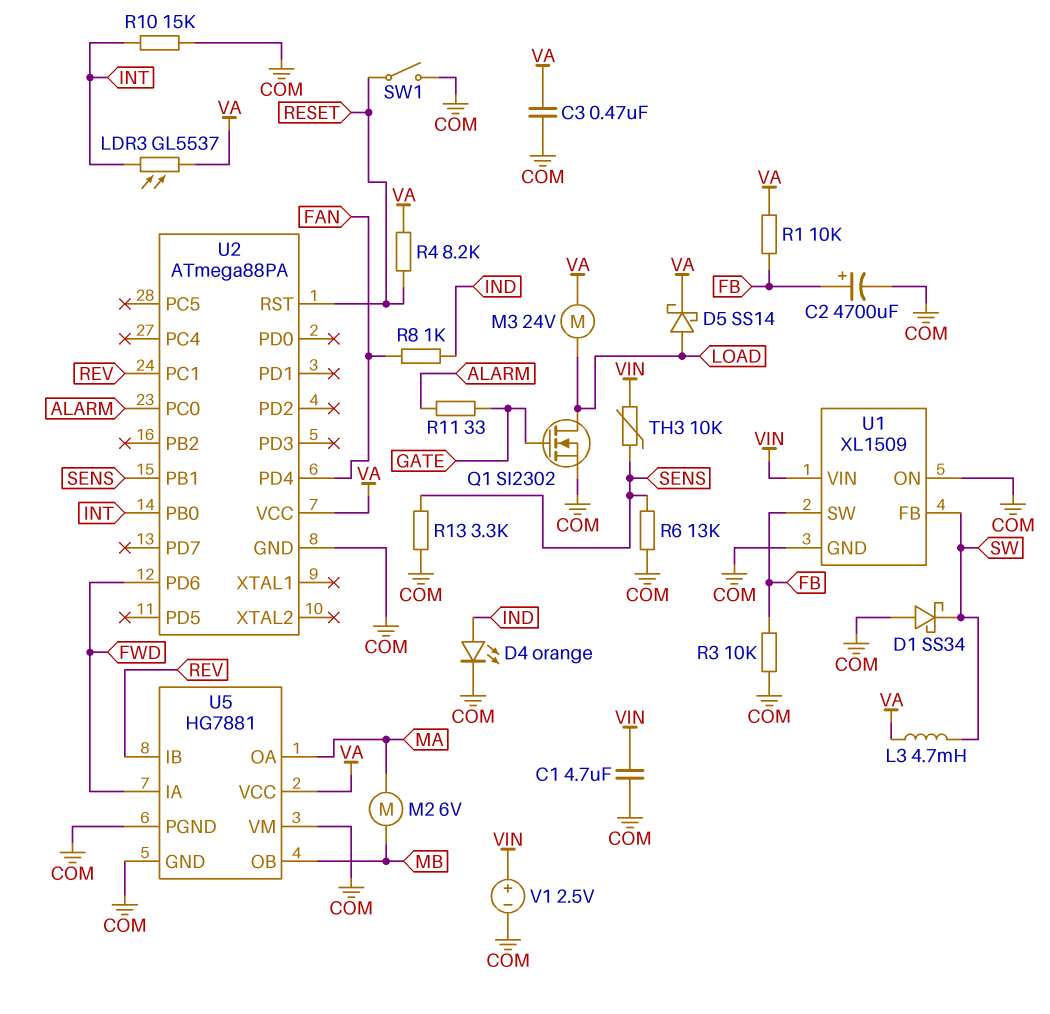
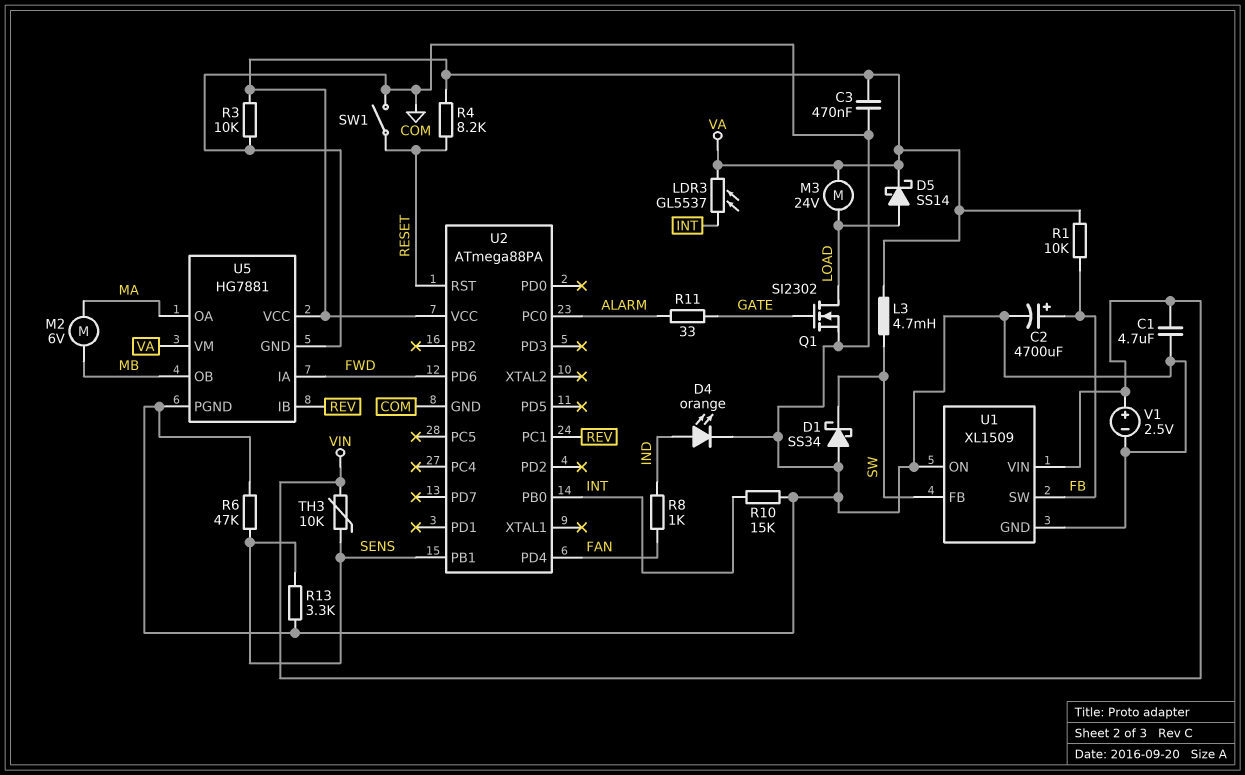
R3: 10k (COM, FB) -> 10k (COM, VA)
R6: 13k (COM, SENS) -> 47k (COM, SENS)
U5 pin VM: COM -> VA

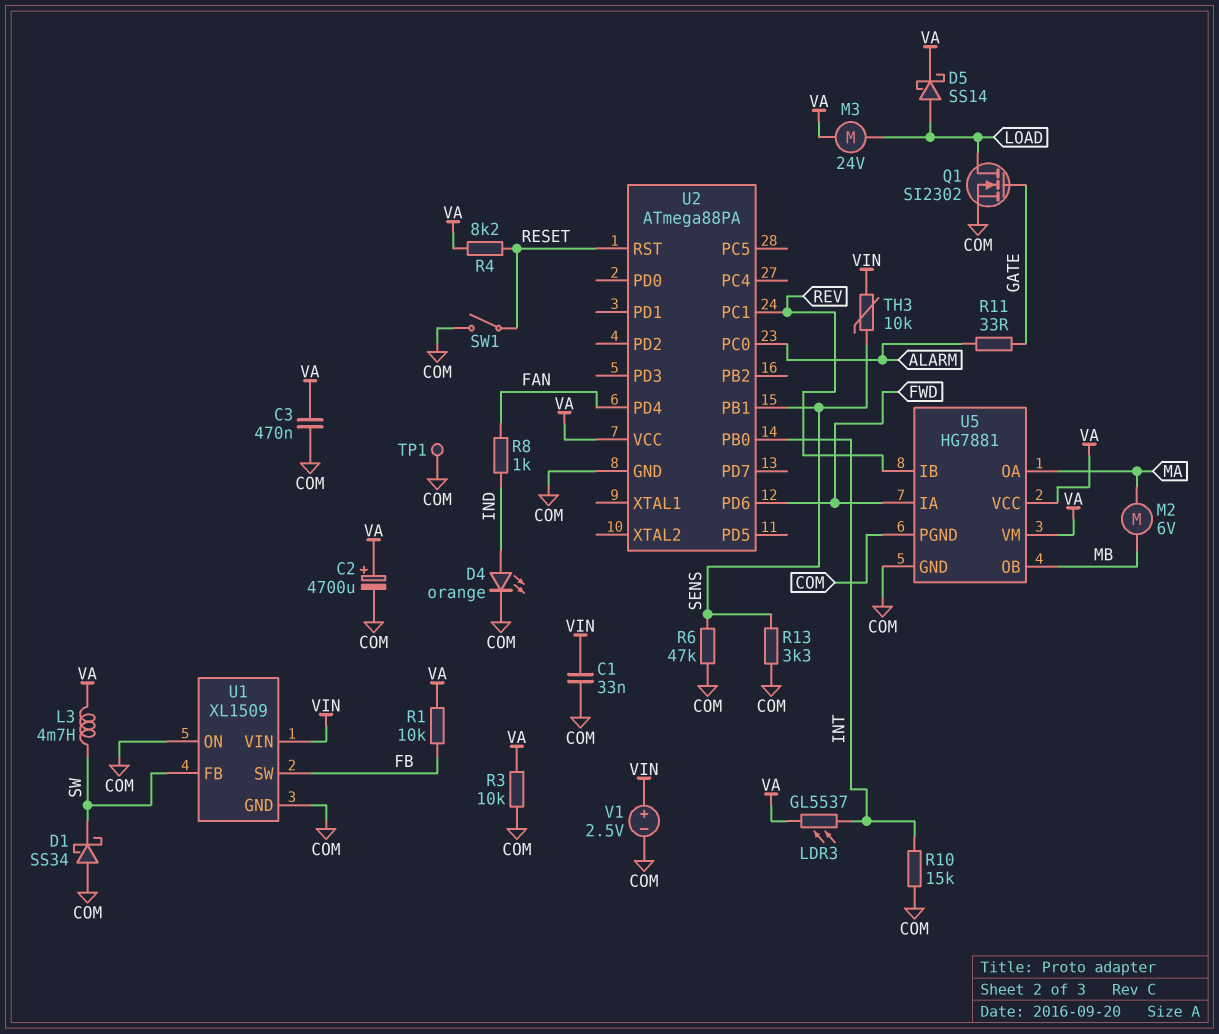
C1: 4.7uF (COM, VIN) -> 33nF (COM, VIN)
C2: 4700uF (plus FB, minus COM) -> 4700uF (plus VA, minus COM)
TP1: none -> test point (COM)

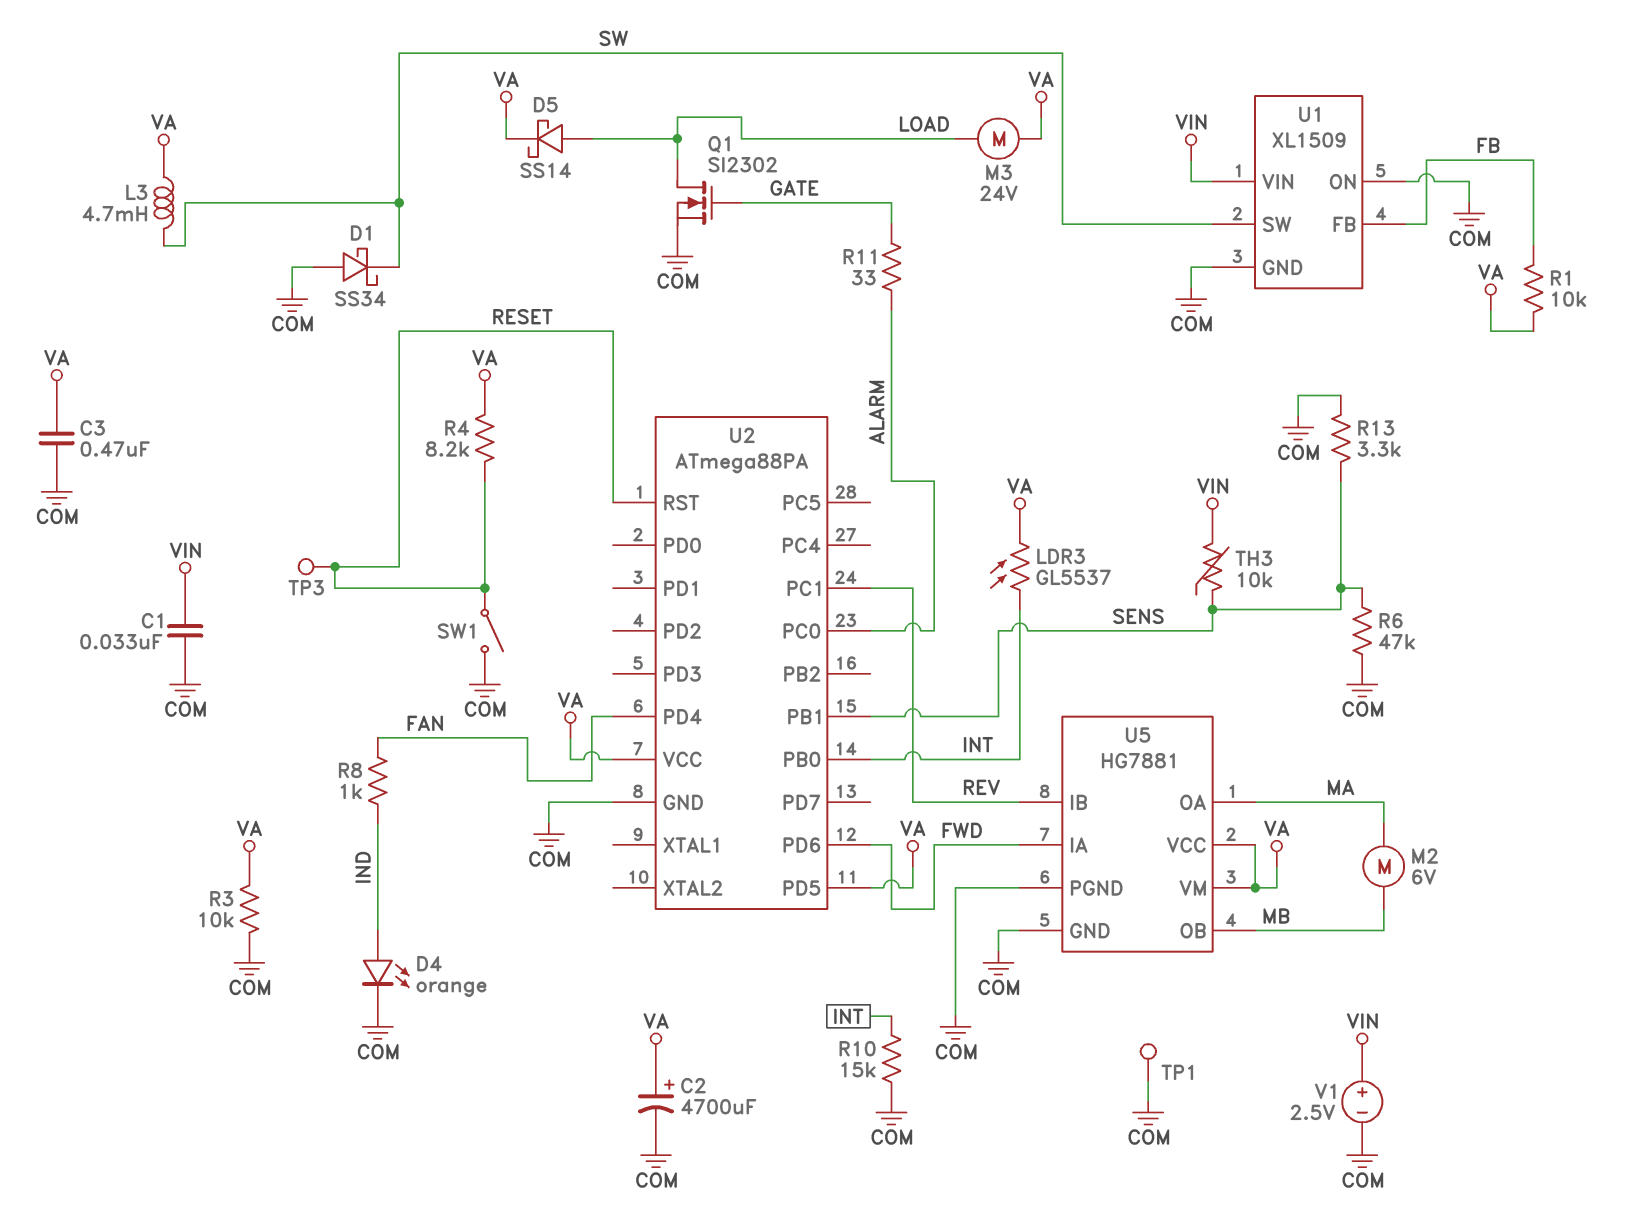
TP3: none -> test point (RESET)
U1 pin FB: SW -> FB
U1 pin SW: FB -> SW
U2 pin PD5: none -> VA

